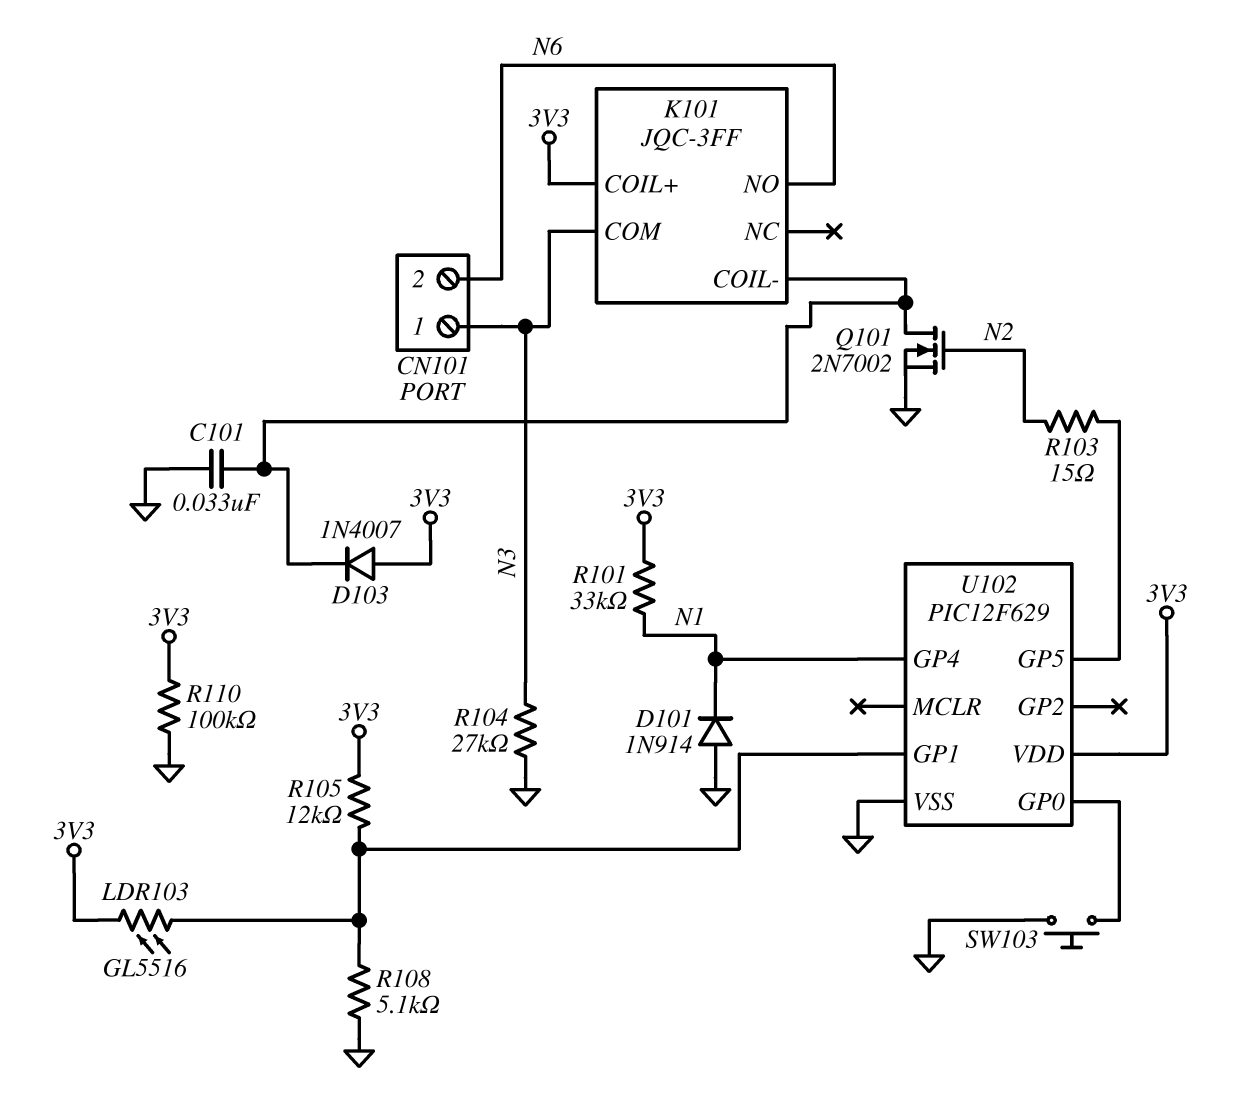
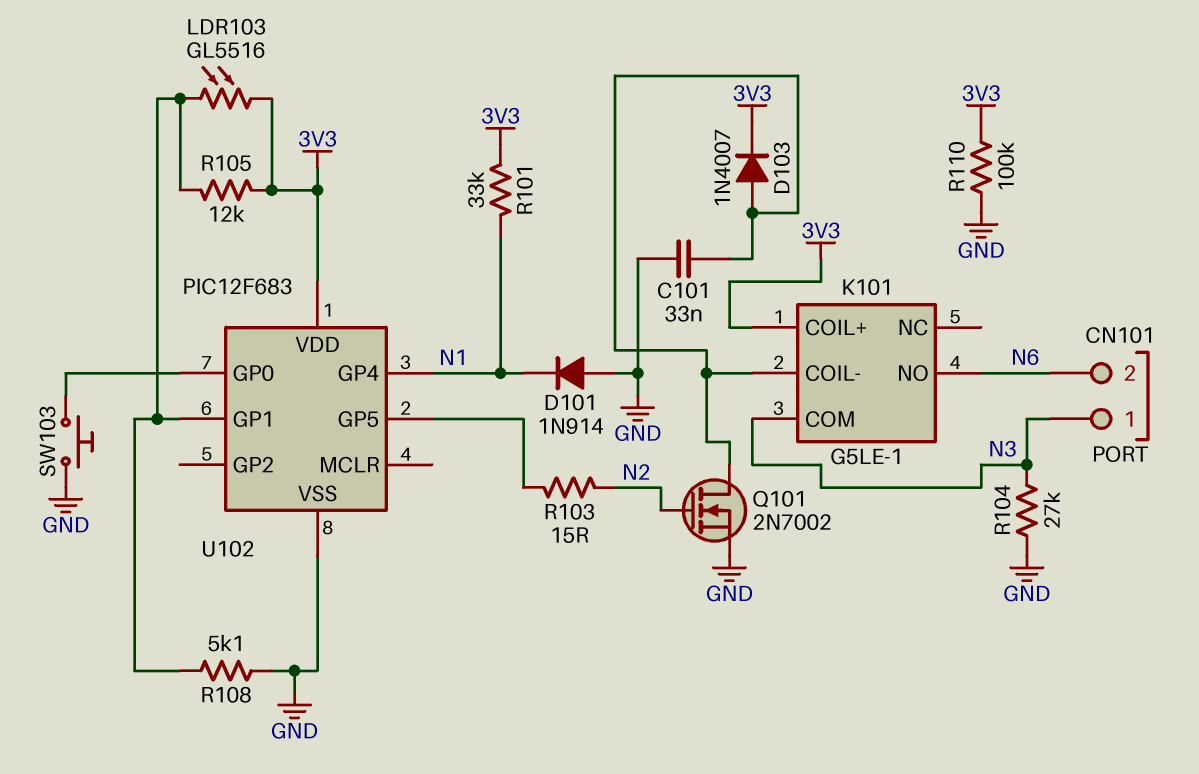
D103: diode 1N4007 (A 3V3, K K101/COIL-) -> diode 1N4007 (A K101/COIL-, K 3V3)
K101: JQC-3FF -> G5LE-1
U102: PIC12F629 -> PIC12F683

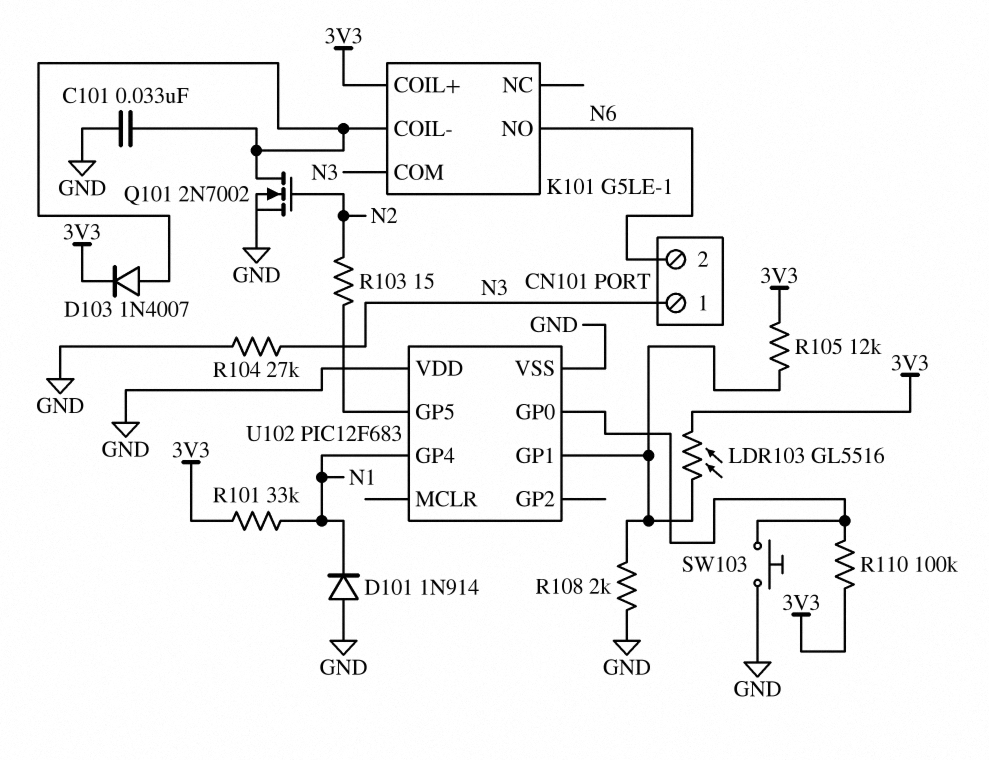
R108: 5.1k (GND, U102/GP1) -> 2k (GND, U102/GP1)
R110: 100k (3V3, GND) -> 100k (3V3, U102/GP0)
U102 pin VDD: 3V3 -> GND

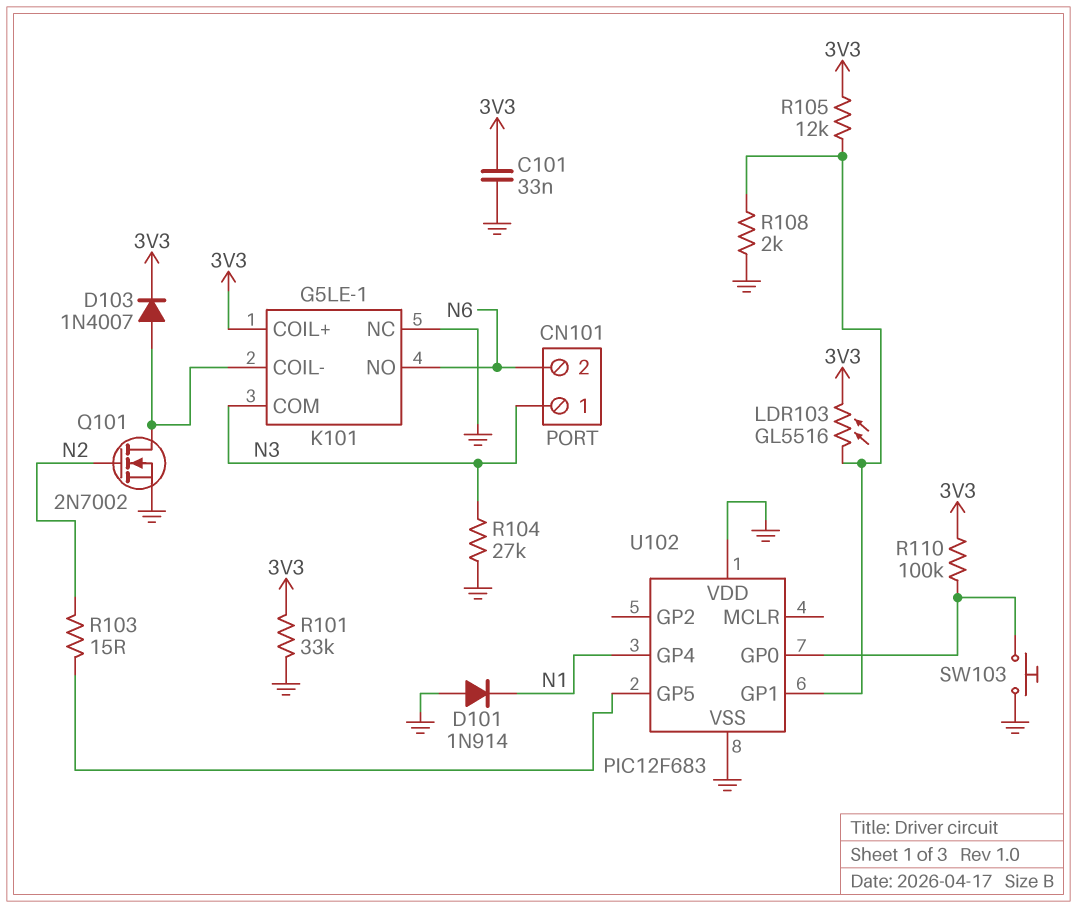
C101: 33nF (GND, K101/COIL-) -> 33nF (3V3, GND)
K101 pin NC: none -> GND
R101: 33k (3V3, N1) -> 33k (3V3, GND)

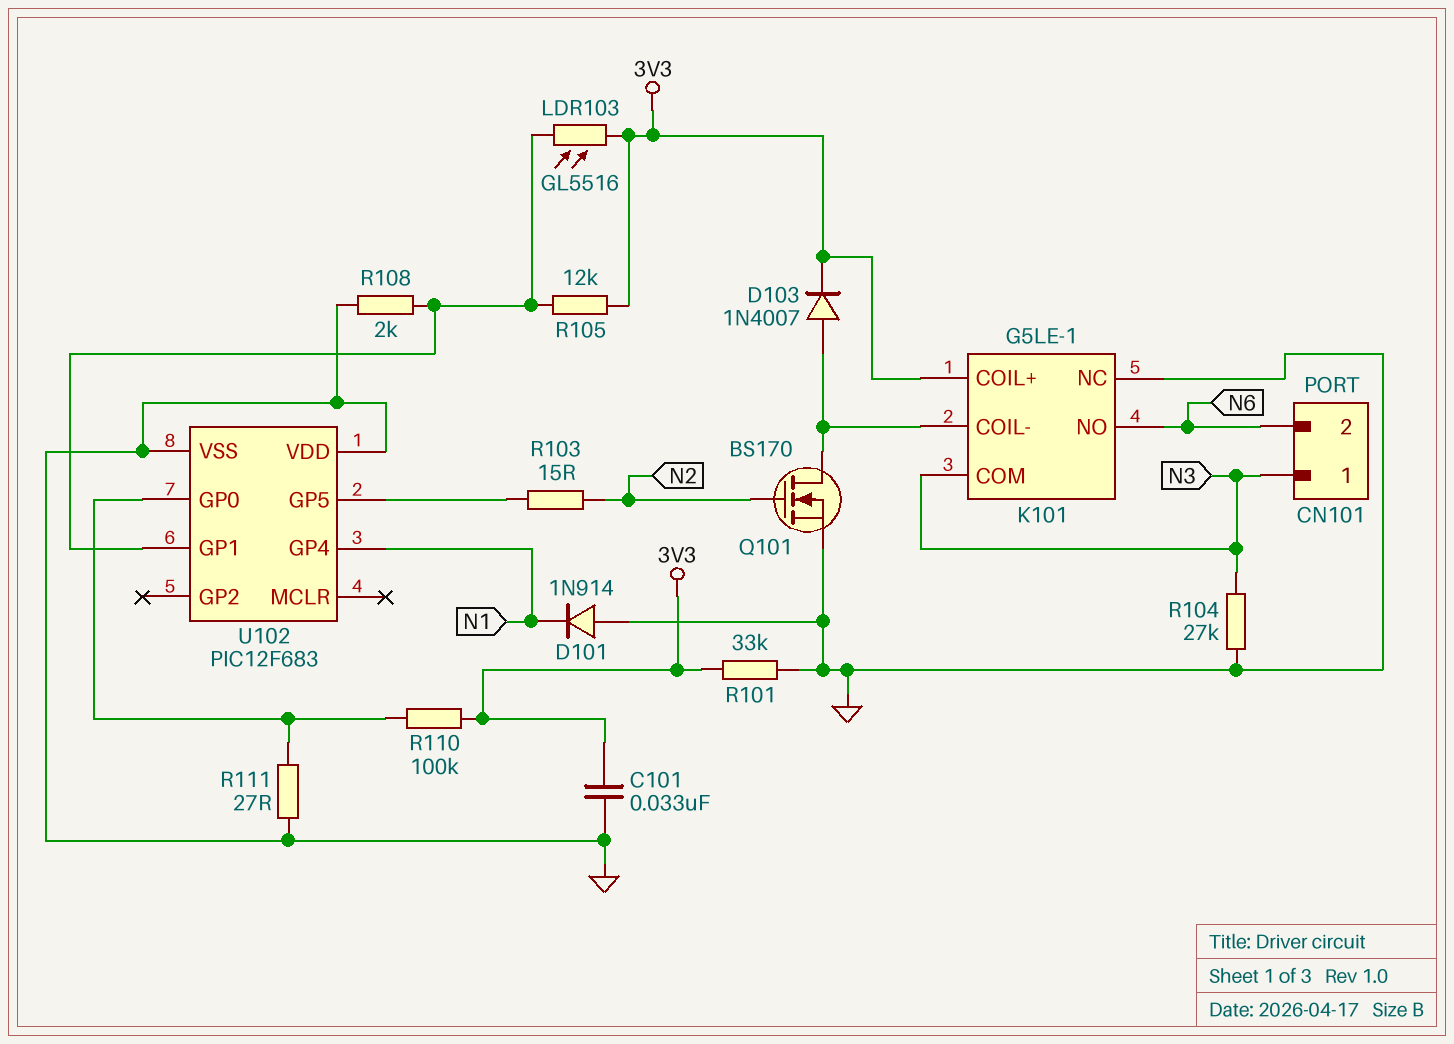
Q101: NMOS 2N7002 (G N2, D K101/COIL-, S GND) -> NMOS BS170 (G N2, D K101/COIL-, S GND)
R111: none -> 27 (GND, U102/GP0)
SW103: button (GND, U102/GP0) -> none

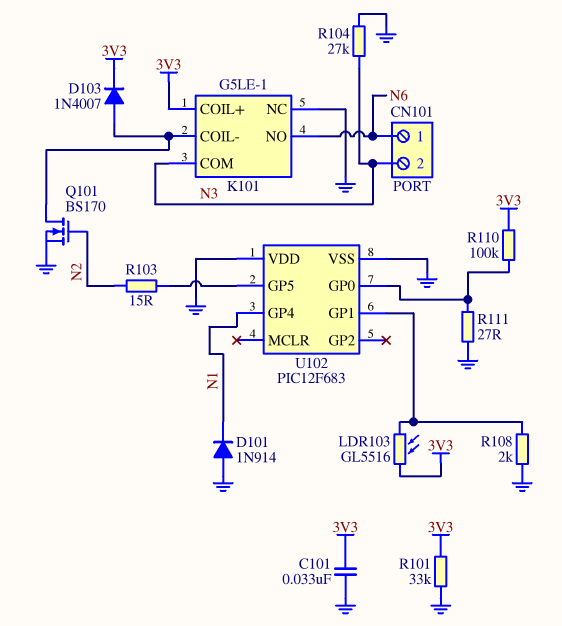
CN101 pin 1: N3 -> N6
CN101 pin 2: N6 -> N3
R105: 12k (3V3, U102/GP1) -> none

